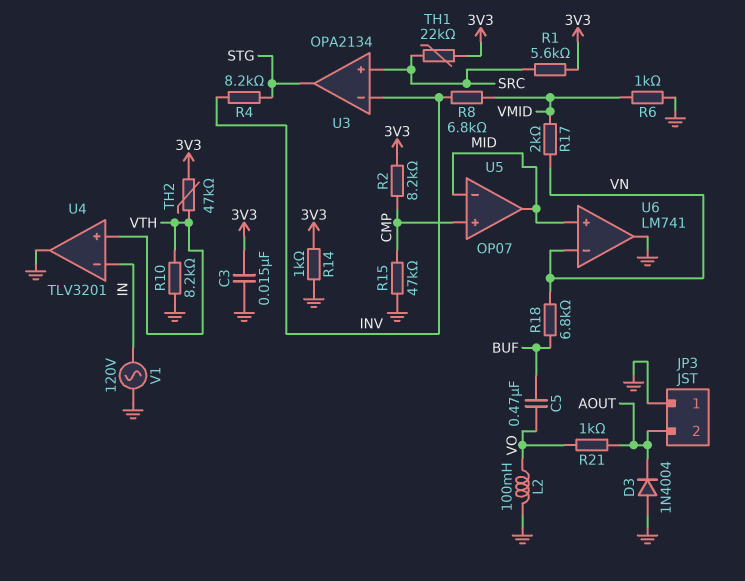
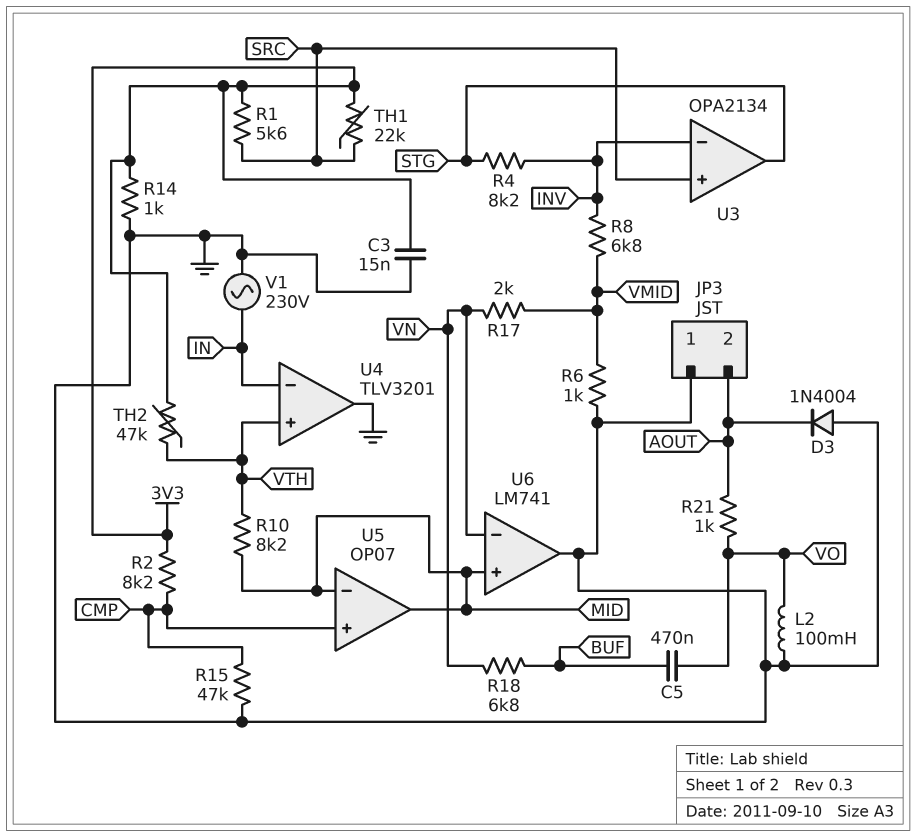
R10: 8.2k (GND, VTH) -> 8.2k (MID, VTH)
V1: AC 120V (GND, IN) -> AC 230V (GND, IN)

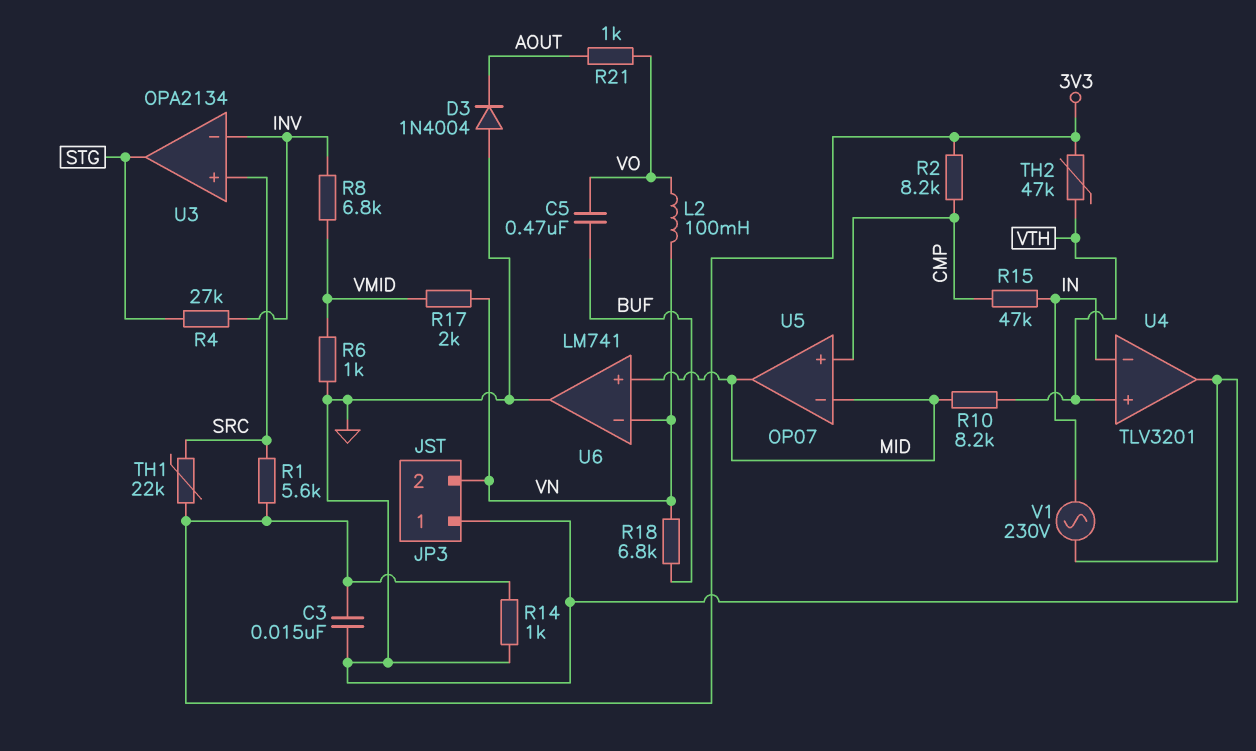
JP3 pin 2: AOUT -> VN
L2: 100mH (GND, VO) -> 100mH (VN, VO)
R4: 8.2k (INV, STG) -> 27k (INV, STG)
R15: 47k (CMP, GND) -> 47k (CMP, IN)

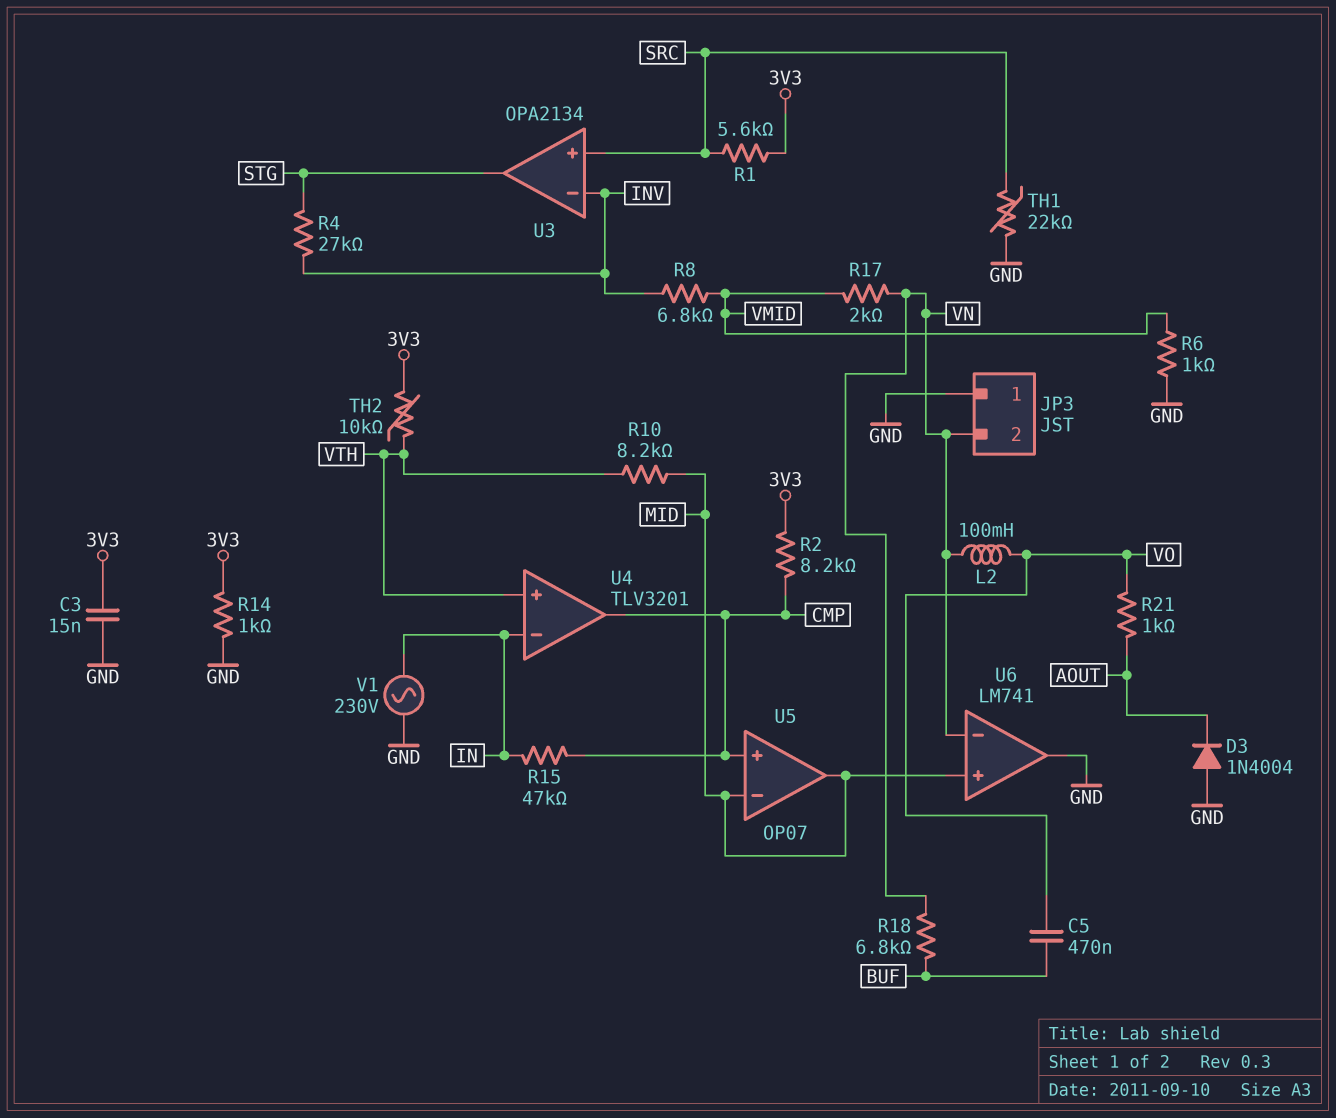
TH1: 22k (3V3, SRC) -> 22k (GND, SRC)
TH2: 47k (3V3, VTH) -> 10k (3V3, VTH)
U4 pin out: GND -> CMP

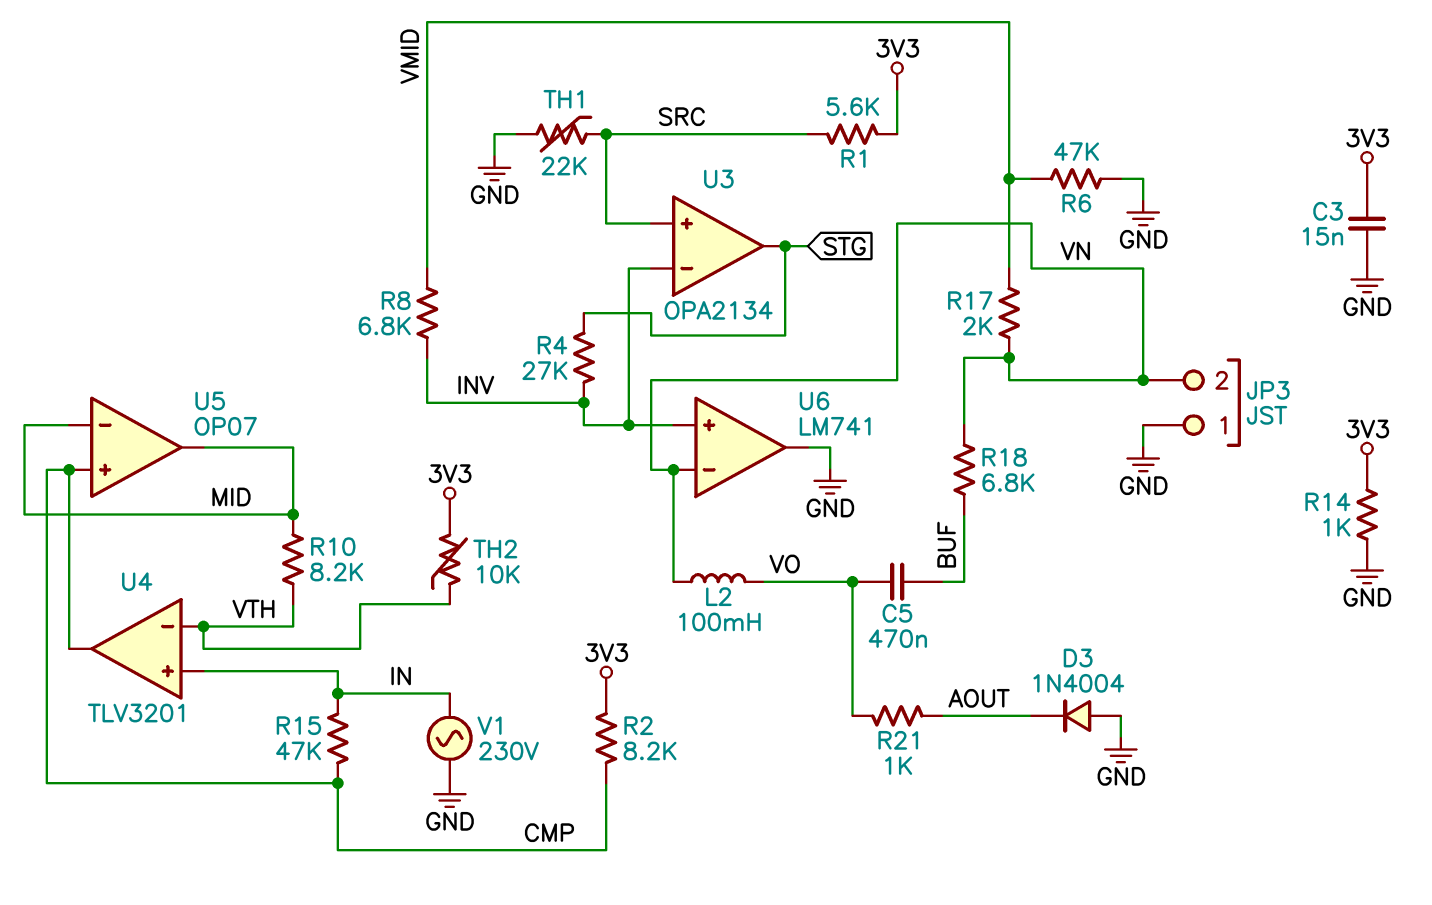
R6: 1k (GND, VMID) -> 47k (GND, VMID)
U4 pin in+: VTH -> IN
U4 pin in-: IN -> VTH
U6 pin in+: MID -> INV

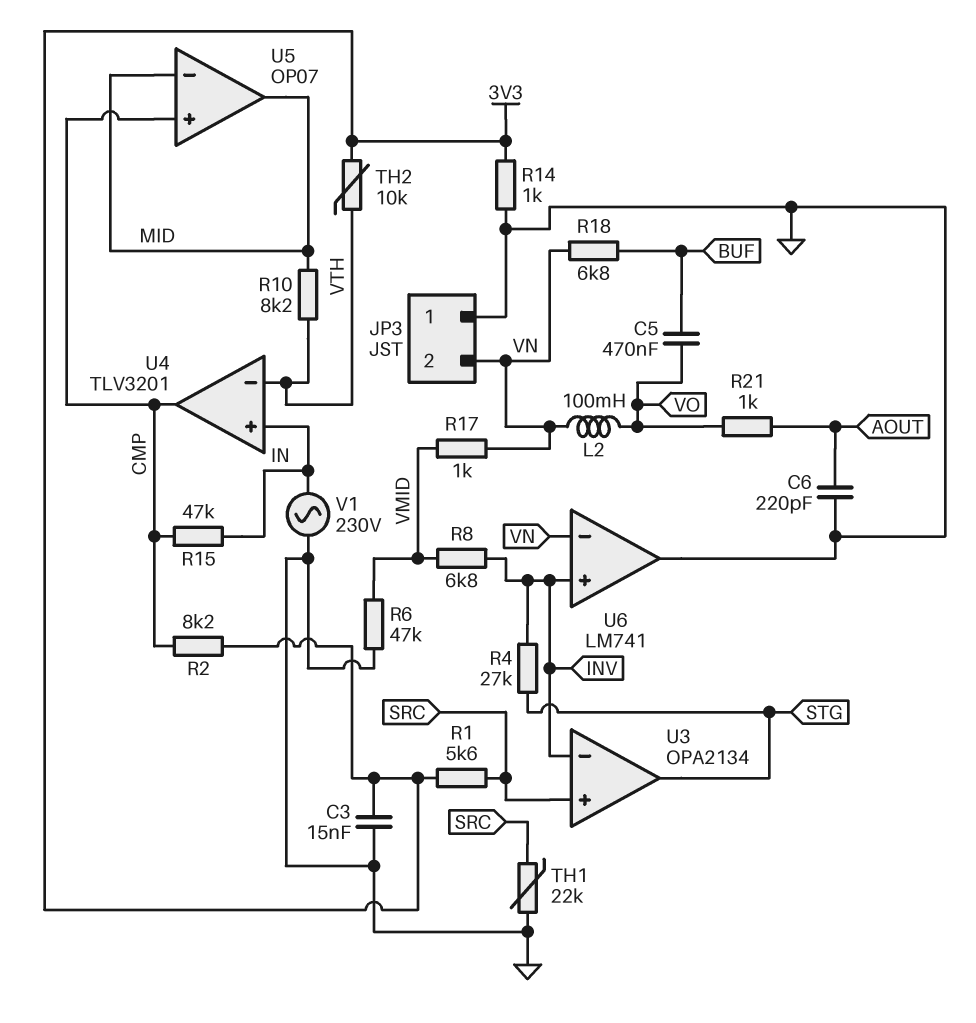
C6: none -> 220pF (AOUT, GND)
D3: diode 1N4004 (A GND, K AOUT) -> none
R17: 2k (VMID, VN) -> 1k (VMID, VN)

